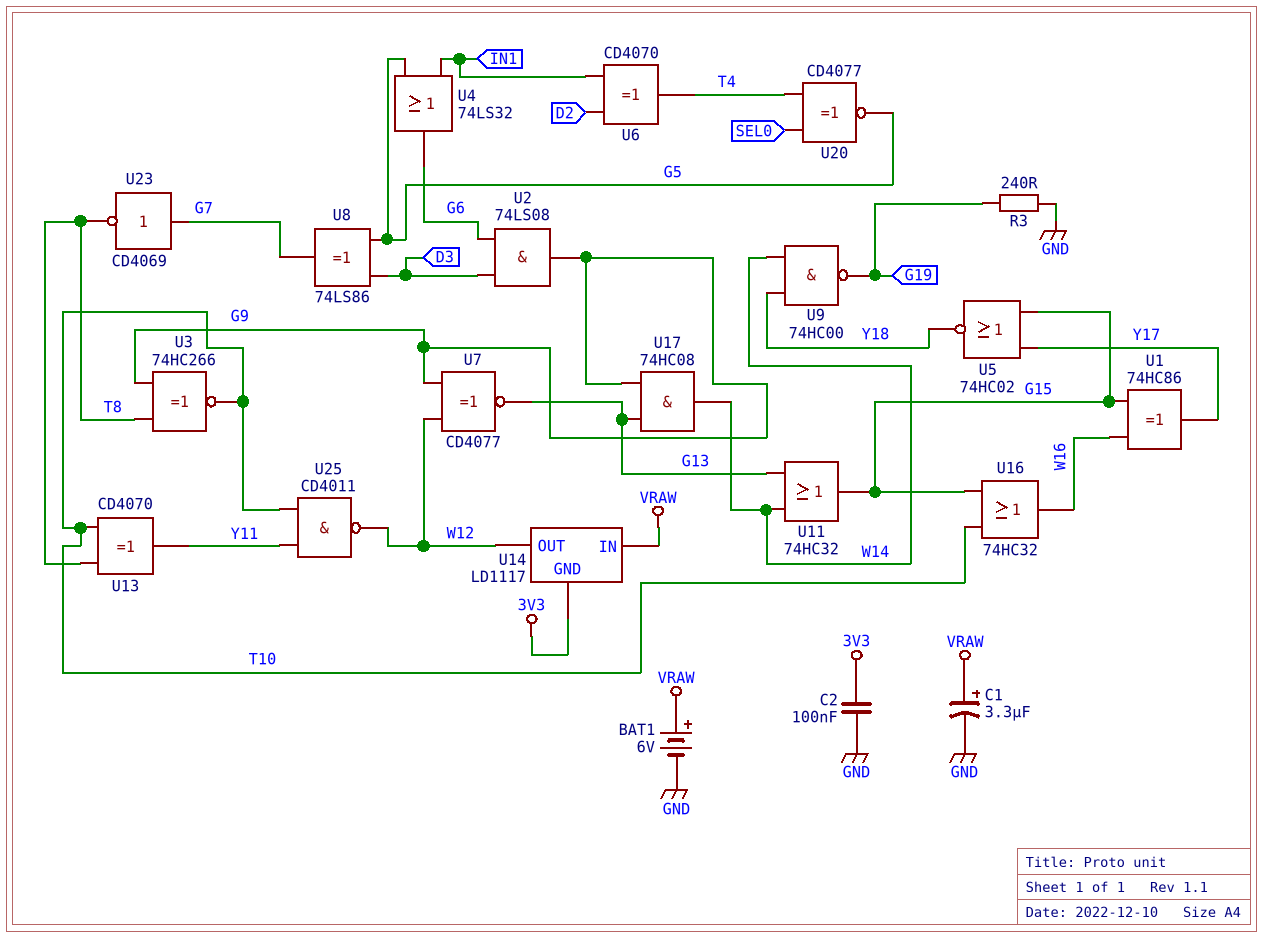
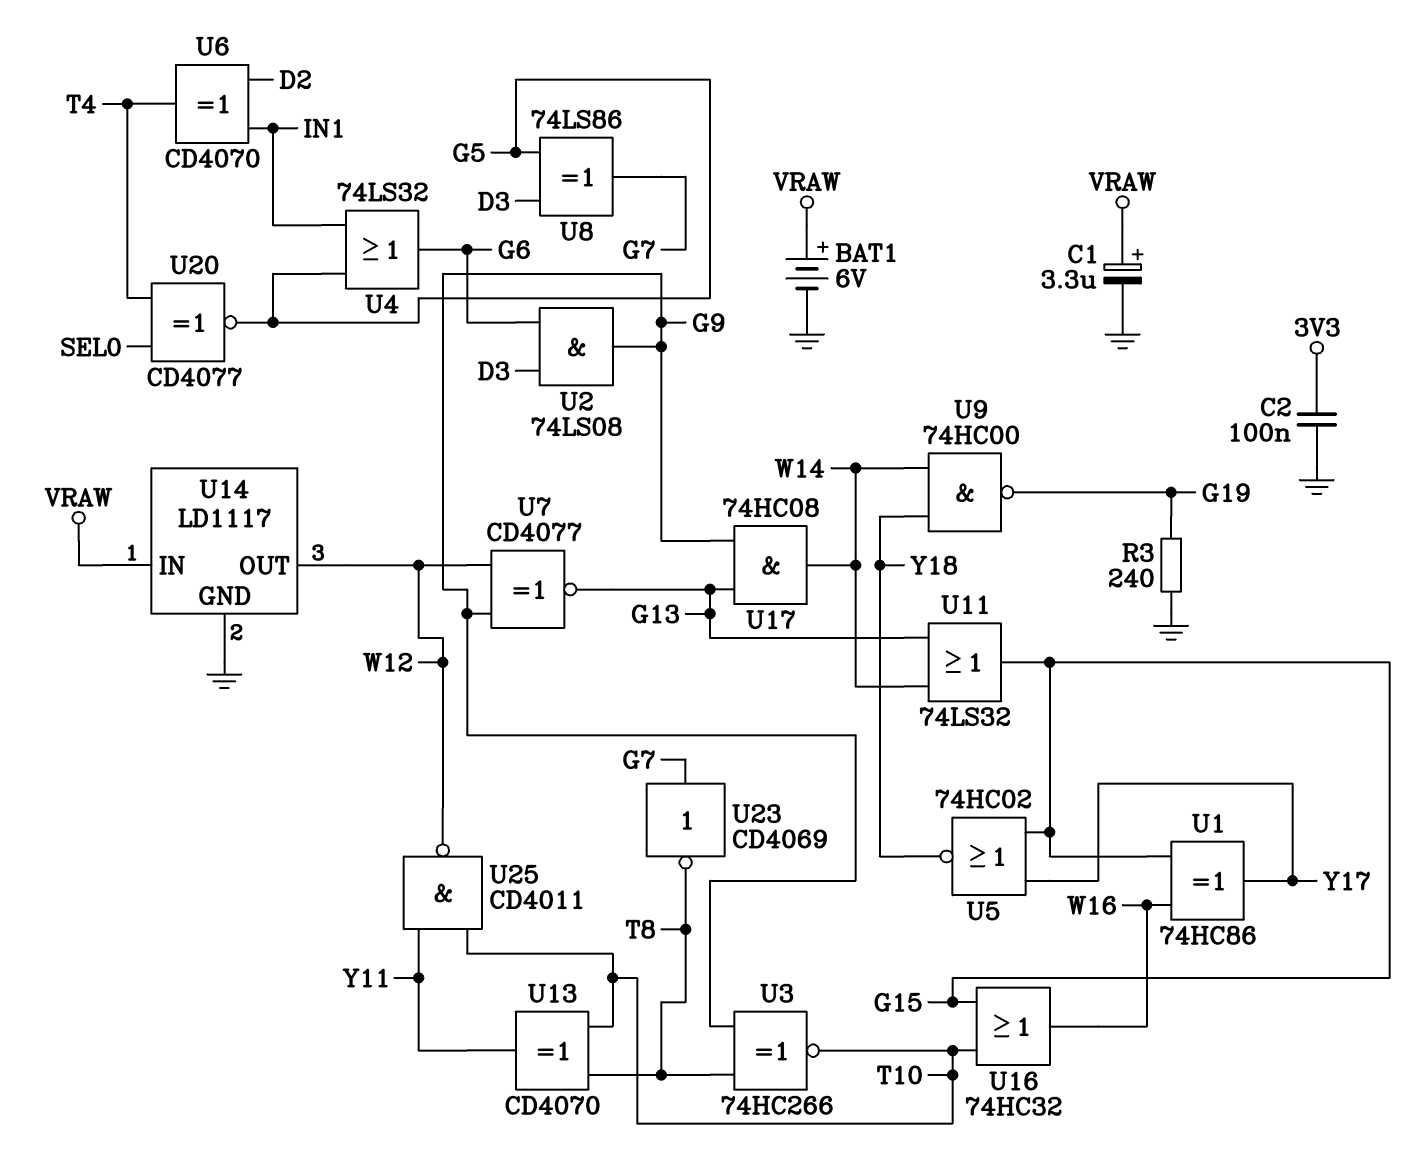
U11: OR 74HC32 (in G13, in W14, out G15) -> OR 74LS32 (in G13, in W14, out G15)
U14 pin GND: 3V3 -> GND

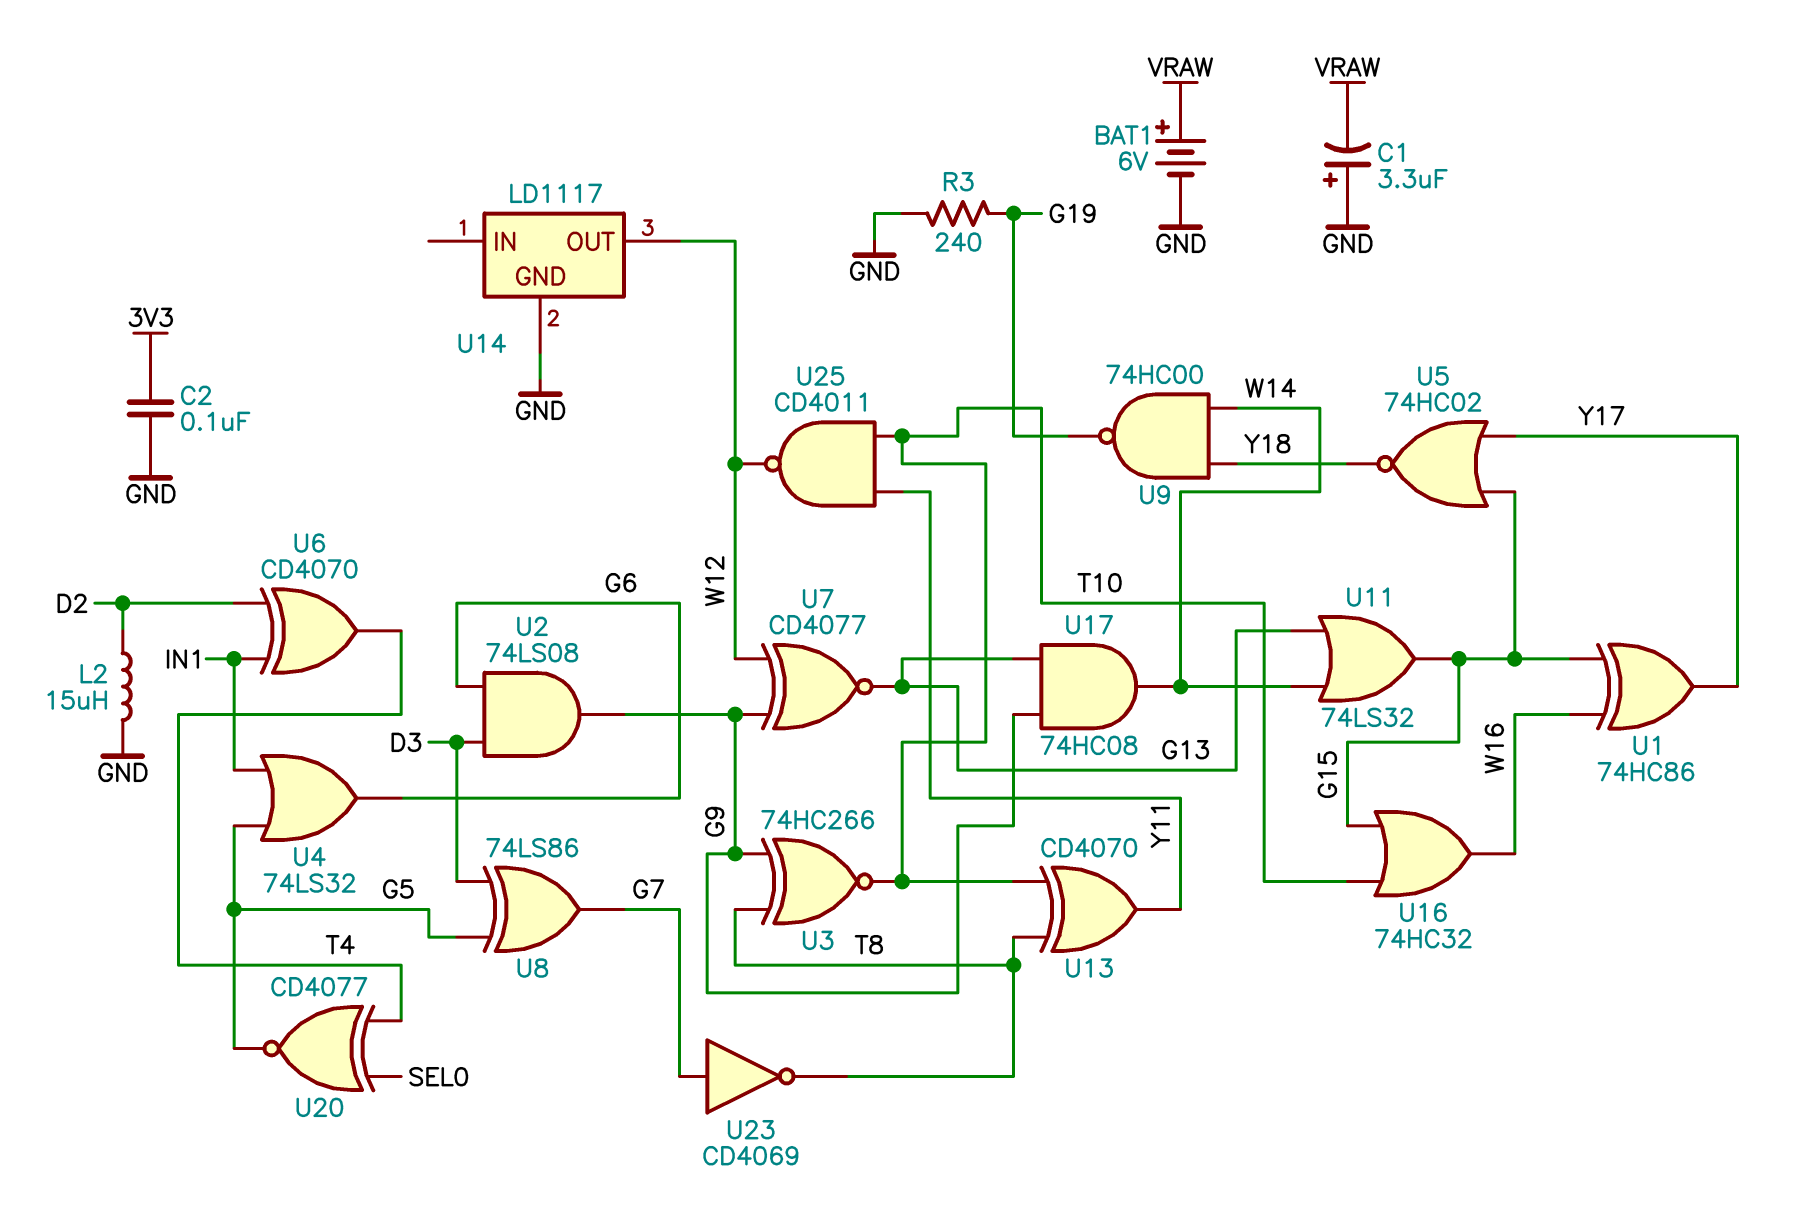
C1: 3.3uF (plus VRAW, minus GND) -> 3.3uF (plus GND, minus VRAW)
L2: none -> 15uH (D2, GND)
U14 pin IN: VRAW -> none

